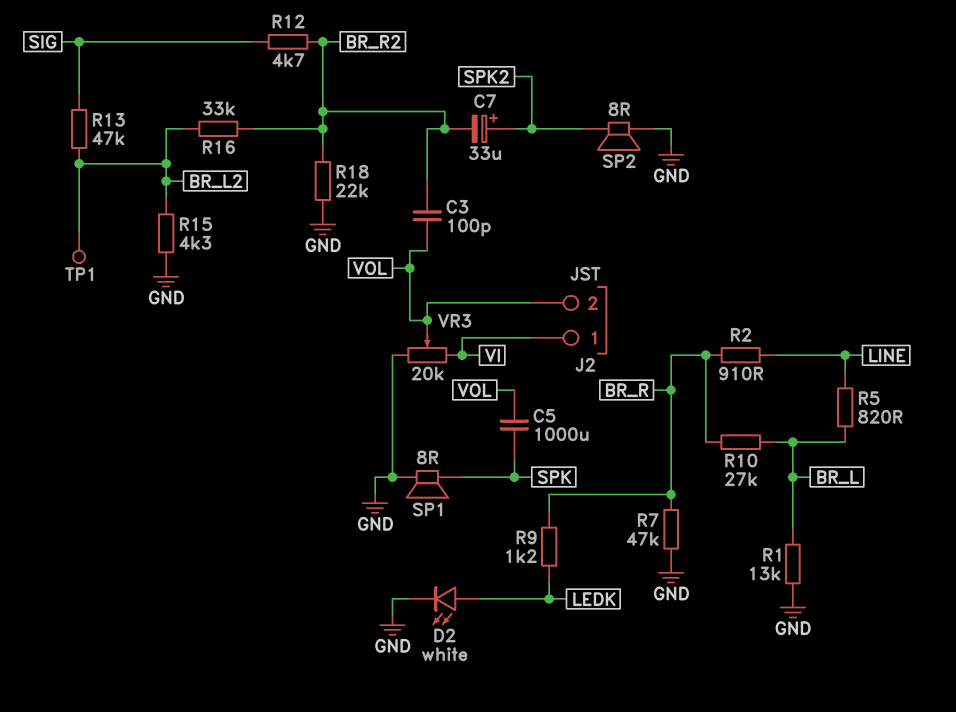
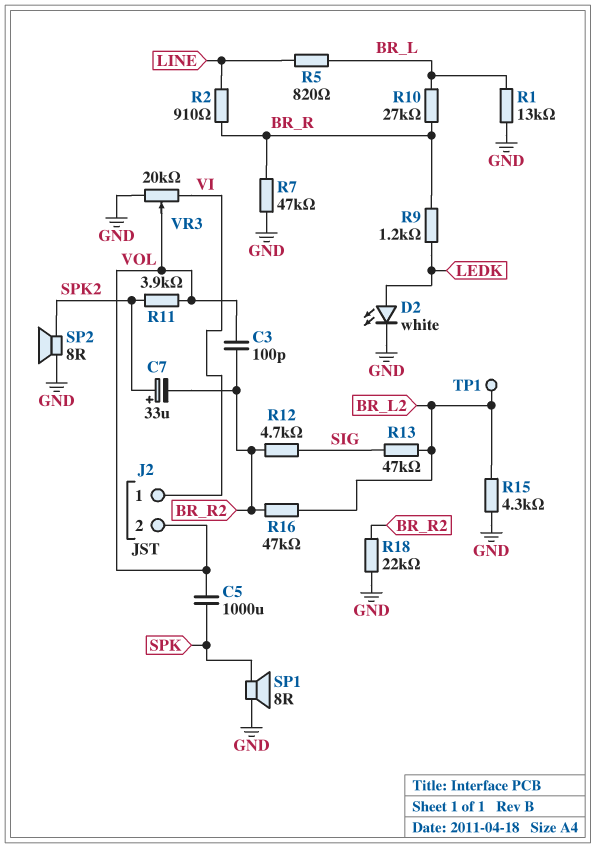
R11: none -> 3.9k (SPK2, VOL)
R16: 33k (BR_L2, BR_R2) -> 47k (BR_L2, BR_R2)

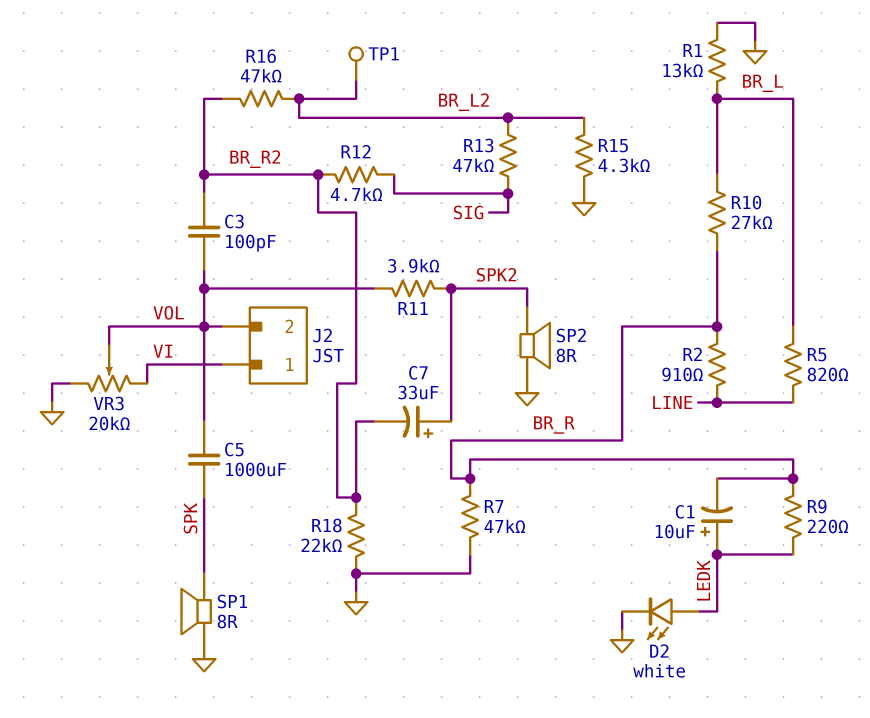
C1: none -> 10uF (plus LEDK, minus BR_R)
R9: 1.2k (BR_R, LEDK) -> 220 (BR_R, LEDK)

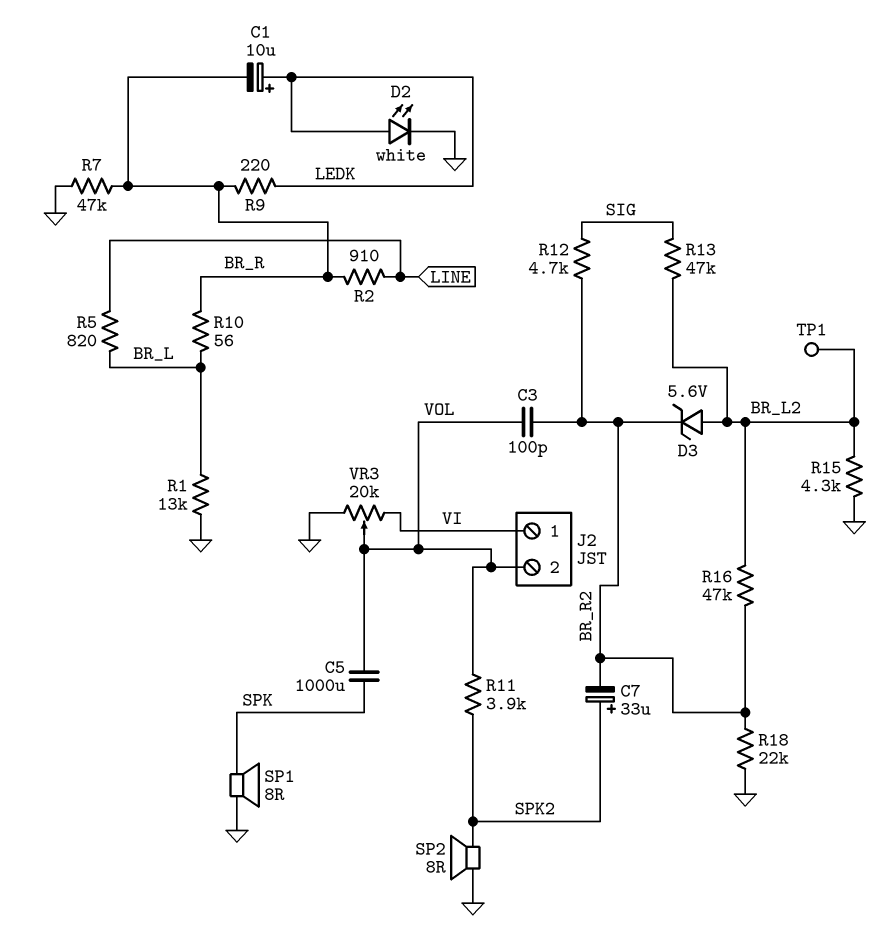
D3: none -> zener 5.6V (A BR_L2, K BR_R2)
R10: 27k (BR_L, BR_R) -> 56 (BR_L, BR_R)

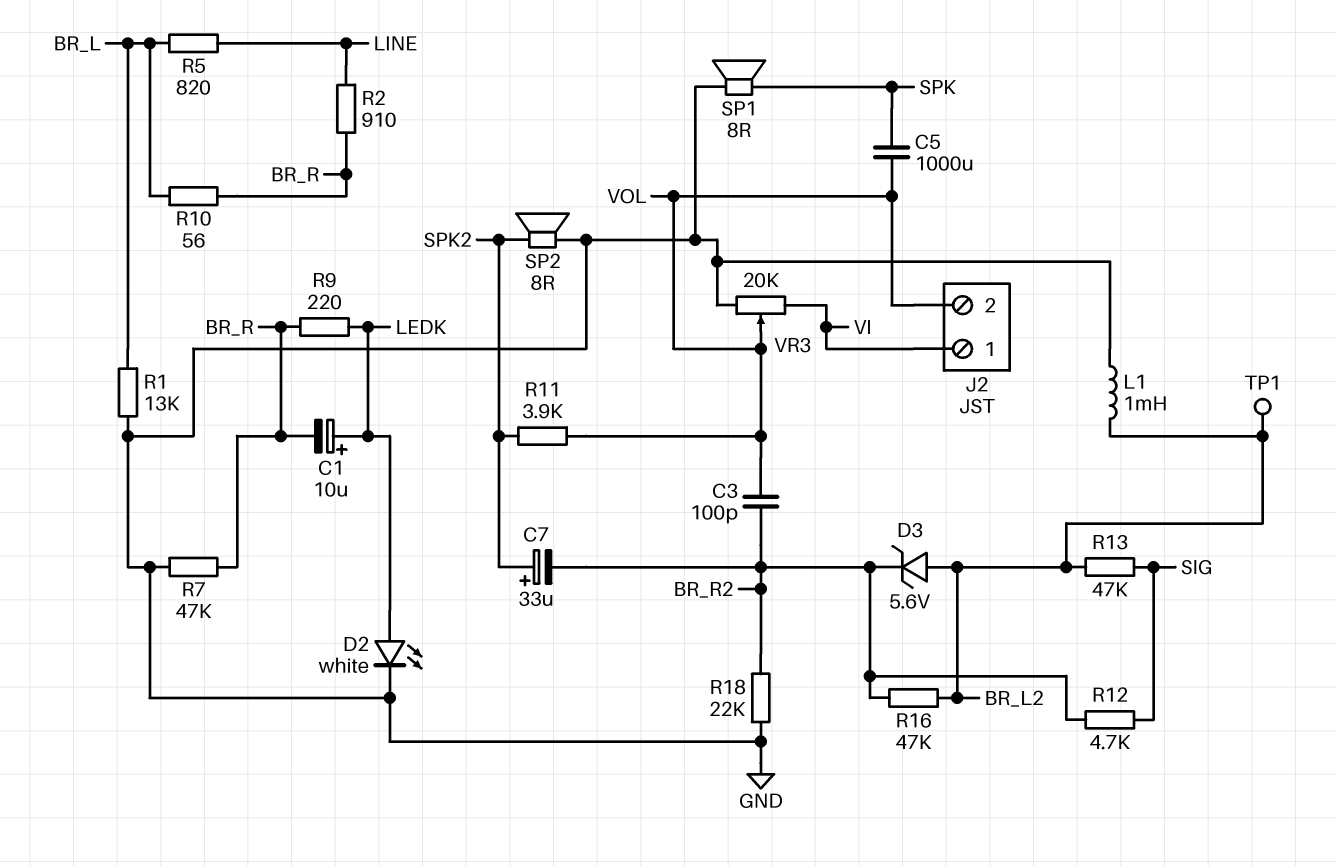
L1: none -> 1mH (BR_L2, GND)
R15: 4.3k (BR_L2, GND) -> none

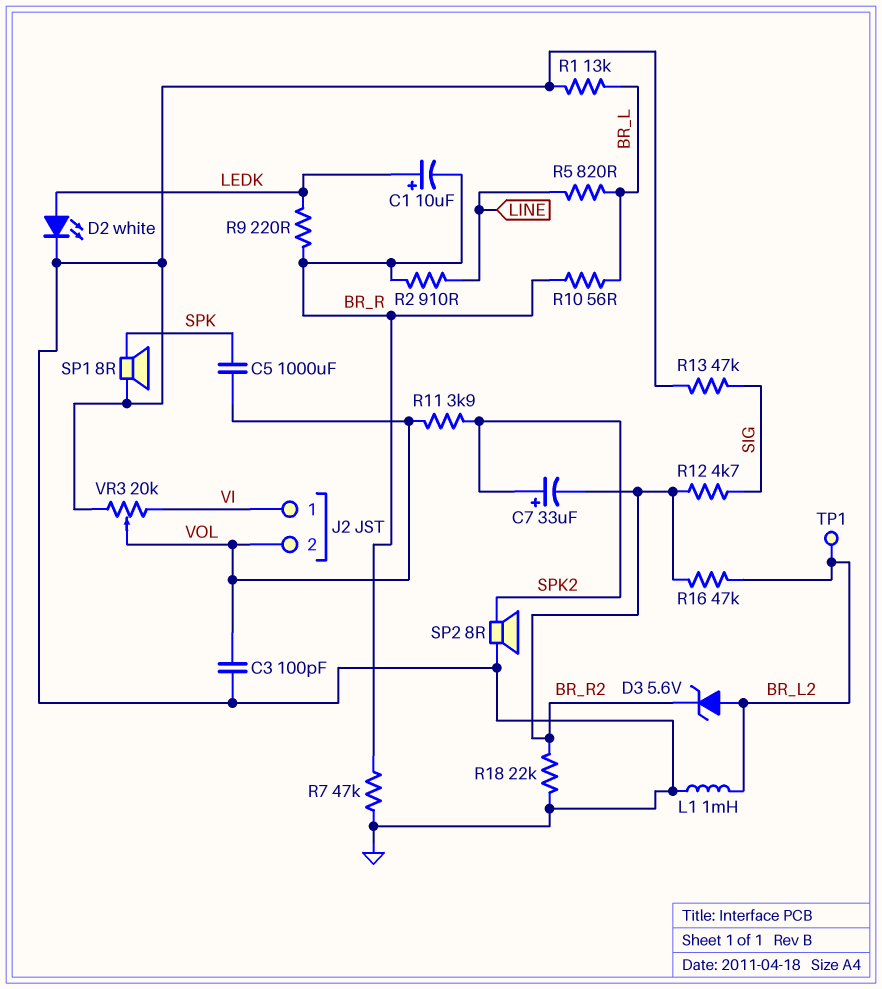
C3: 100pF (BR_R2, VOL) -> 100pF (GND, VOL)
R13: 47k (BR_L2, SIG) -> 47k (GND, SIG)

